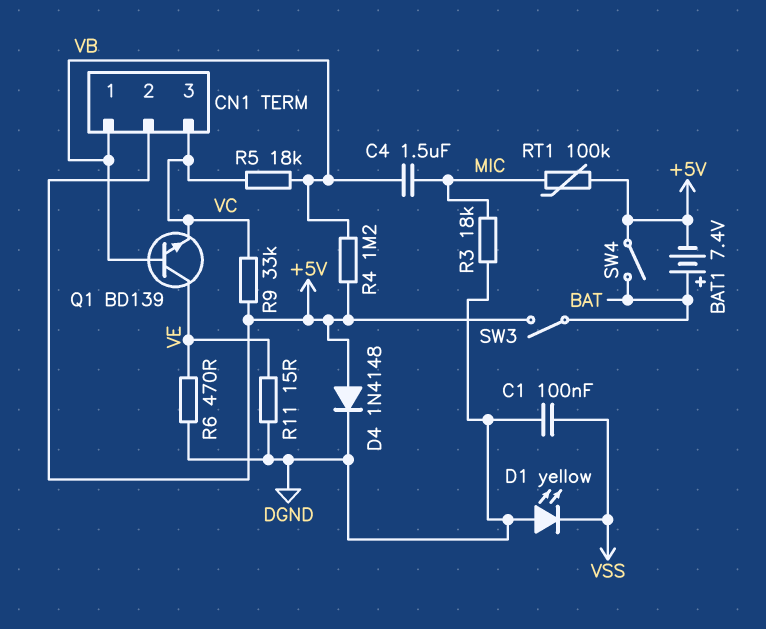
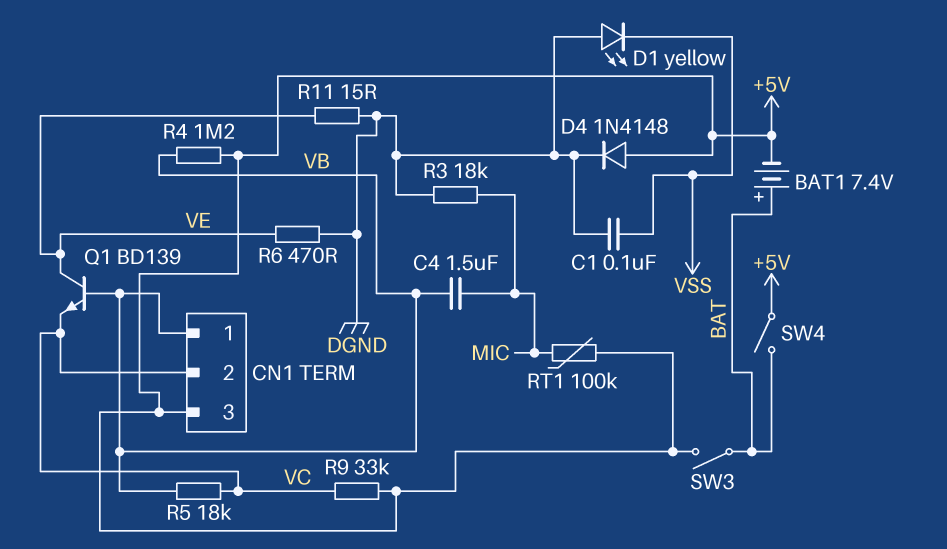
CN1 pin 2: +5V -> VC
CN1 pin 3: VC -> +5V

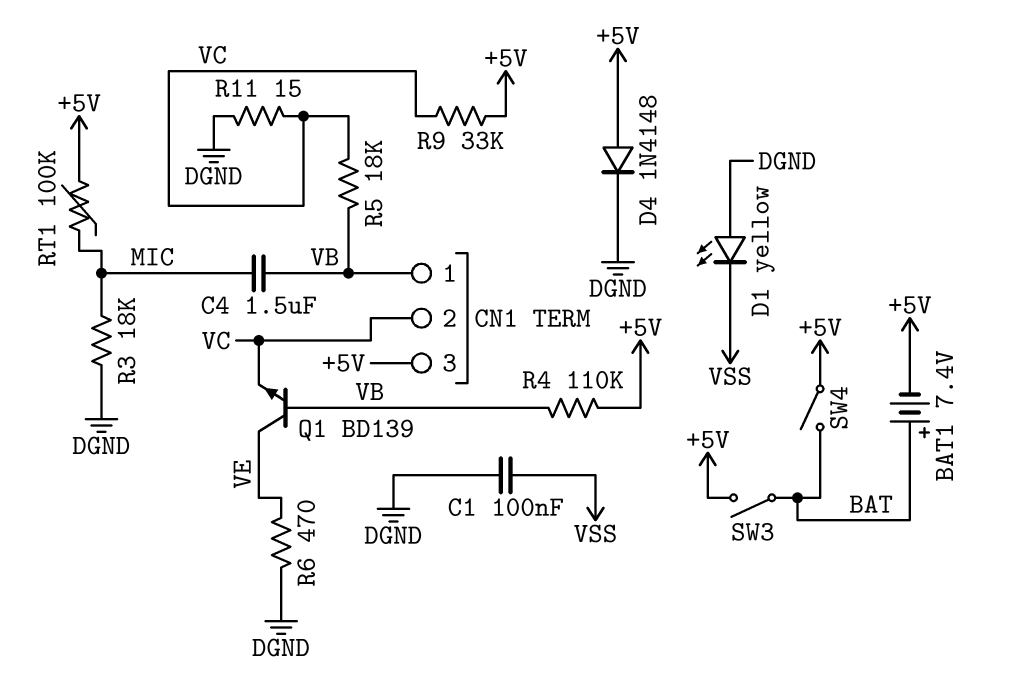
R4: 1.2M (+5V, VB) -> 110k (+5V, VB)
R11: 15 (DGND, VE) -> 15 (DGND, VC)

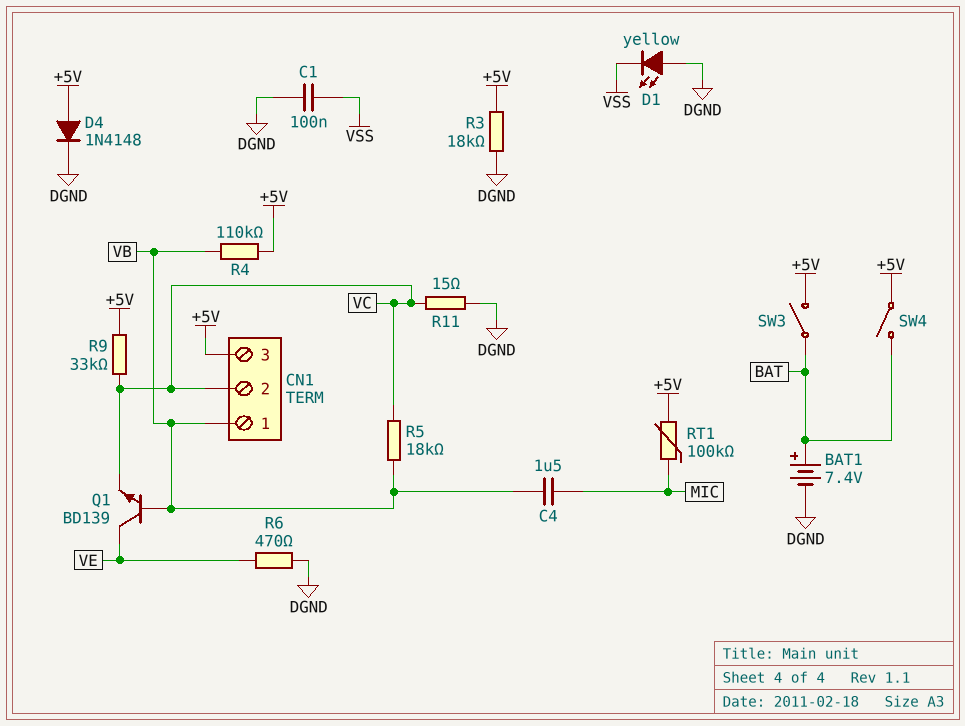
BAT1: 7.4V (plus BAT, minus +5V) -> 7.4V (plus BAT, minus DGND)
R3: 18k (DGND, MIC) -> 18k (+5V, DGND)

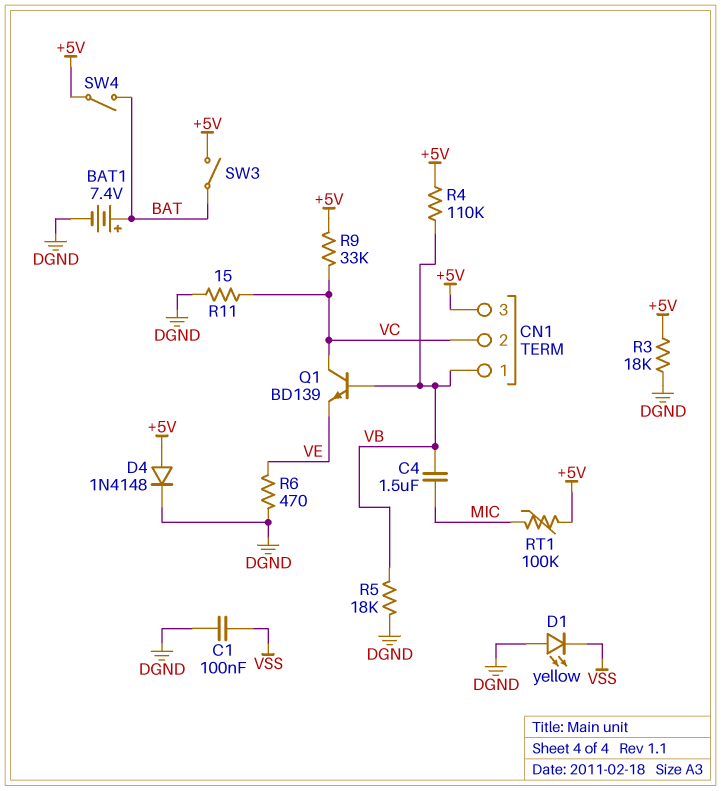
Q1: NPN BD139 (B VB, C VE, E VC) -> NPN BD139 (B VB, C VC, E VE)
R5: 18k (VB, VC) -> 18k (DGND, VB)

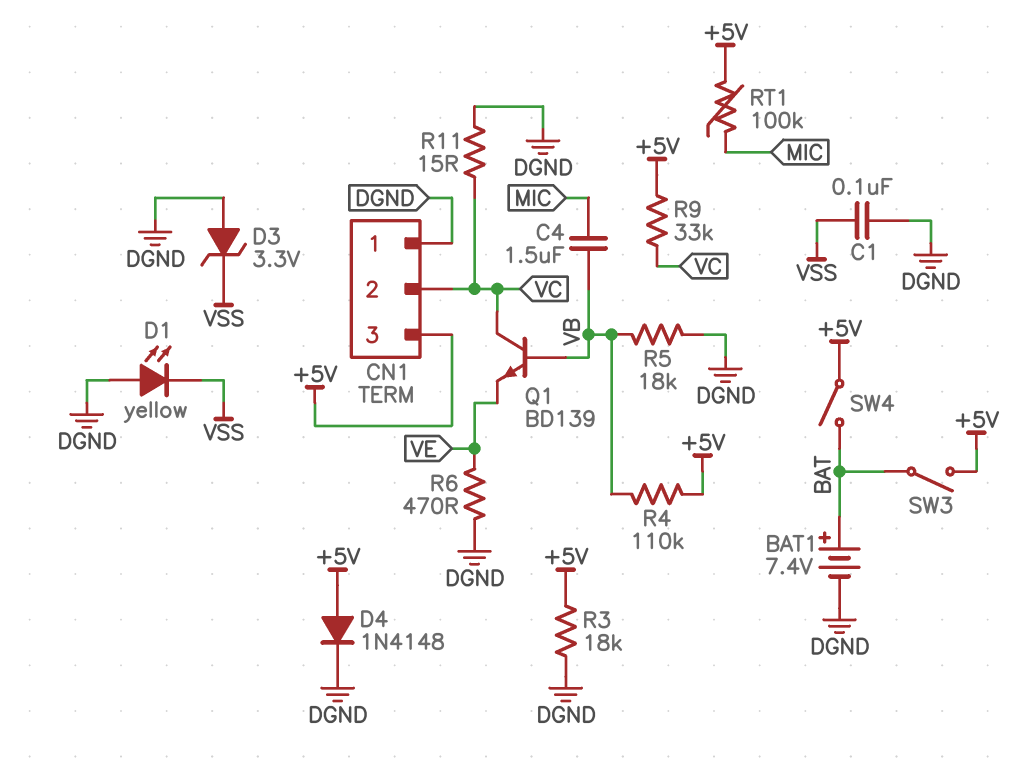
CN1 pin 1: VB -> DGND
D3: none -> zener 3.3V (A DGND, K VSS)

